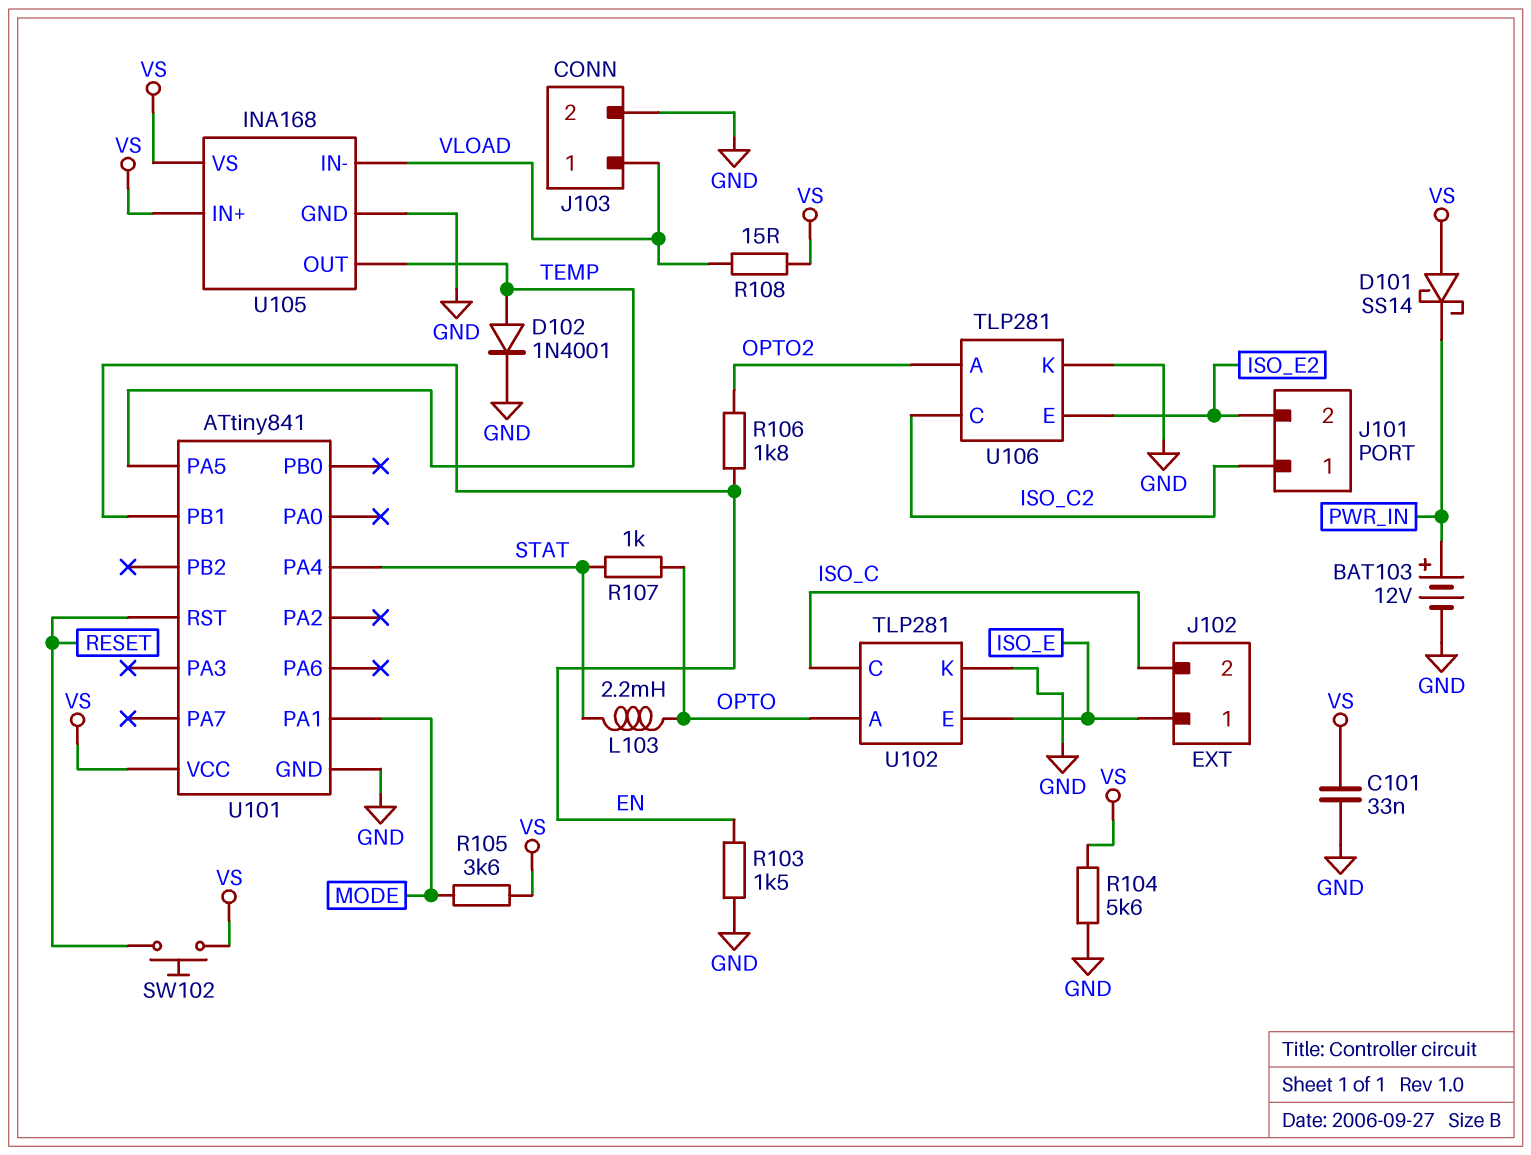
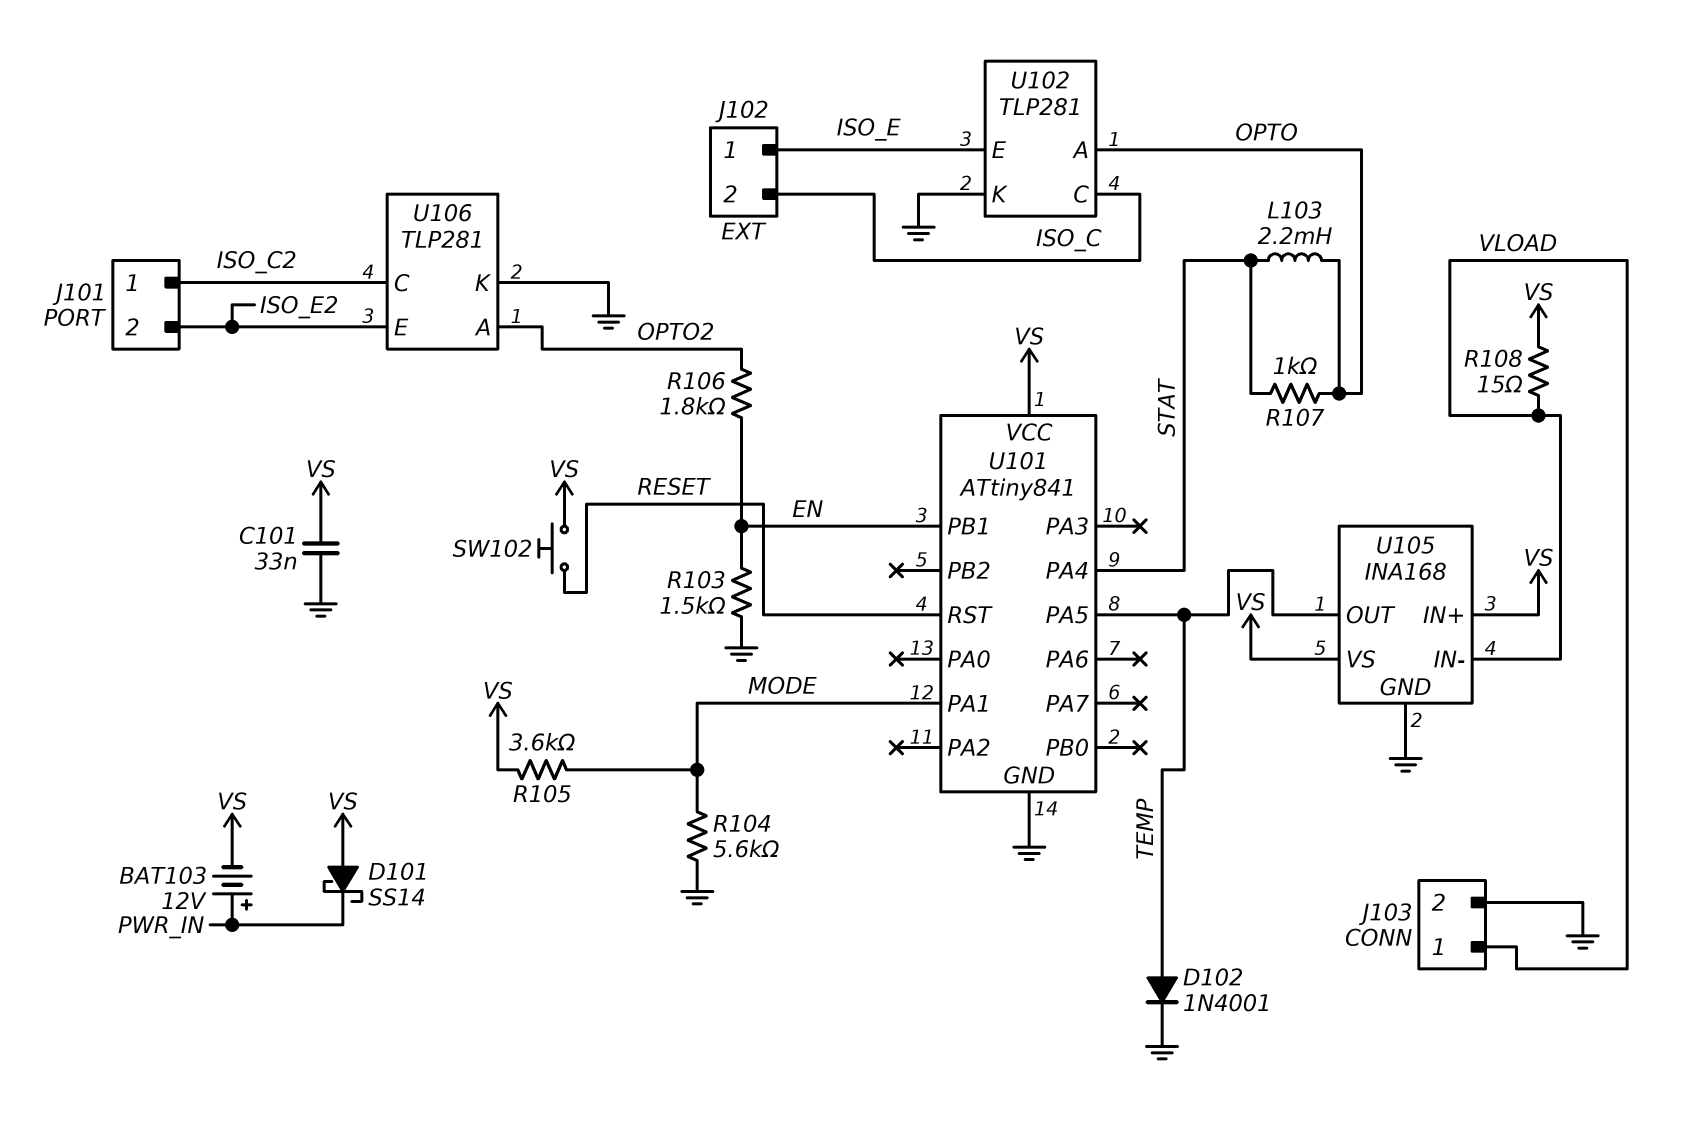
BAT103: 12V (plus PWR_IN, minus GND) -> 12V (plus PWR_IN, minus VS)
R104: 5.6k (GND, VS) -> 5.6k (GND, MODE)

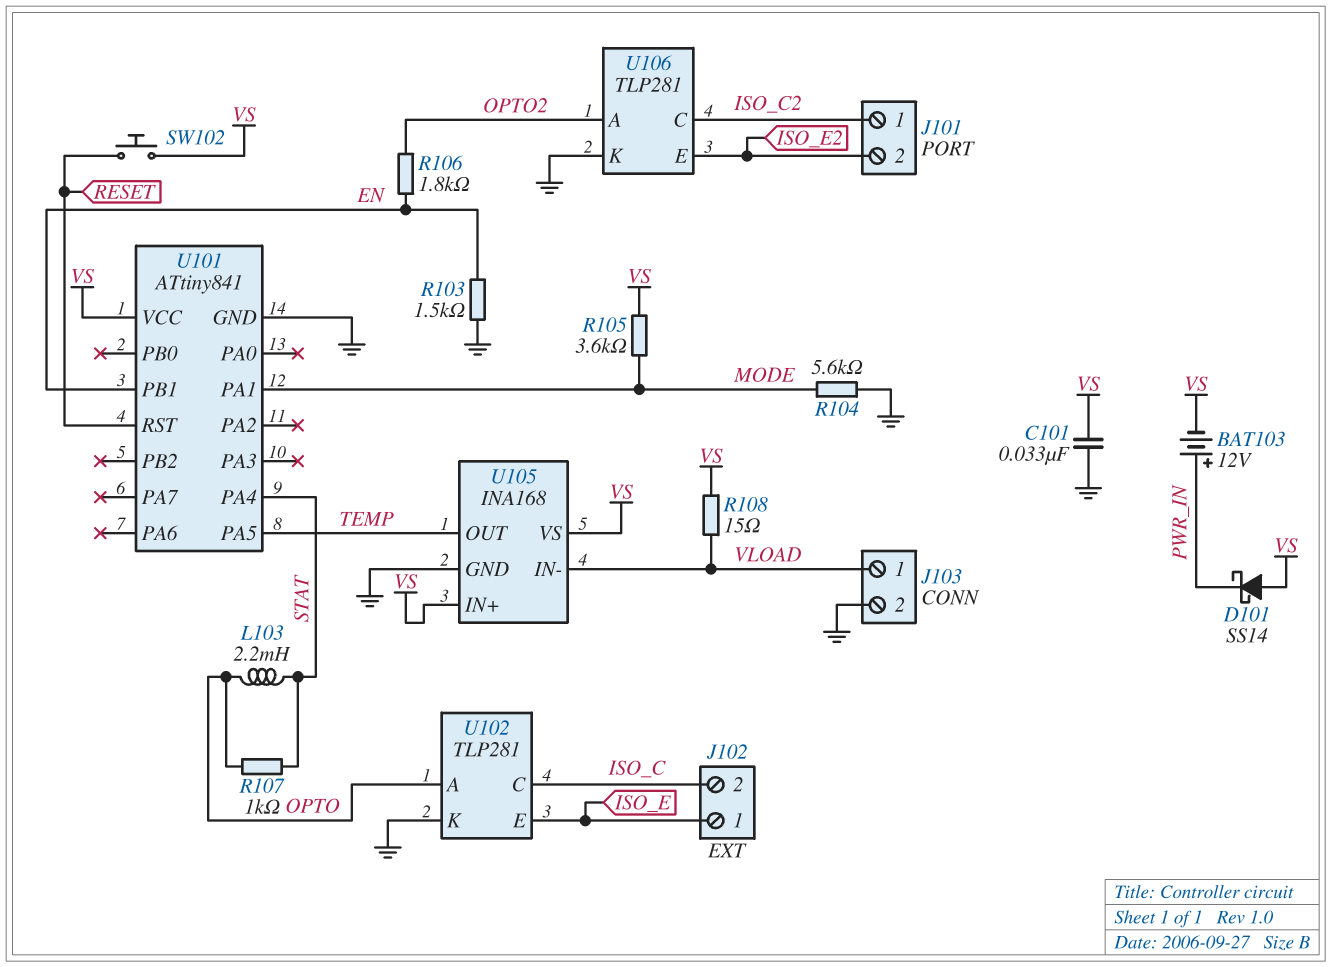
D102: diode 1N4001 (A TEMP, K GND) -> none

